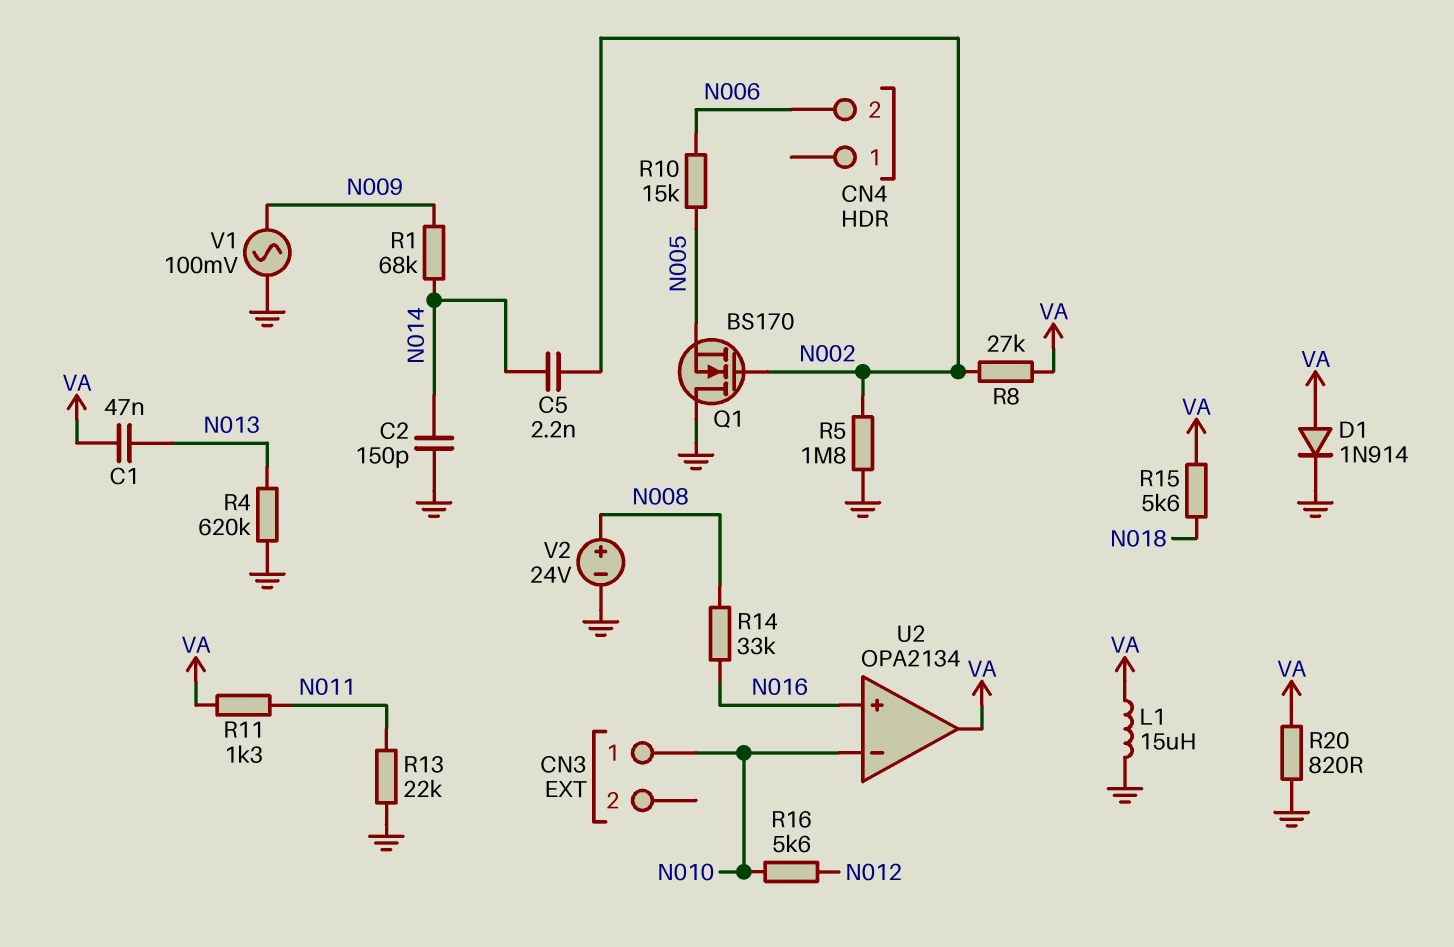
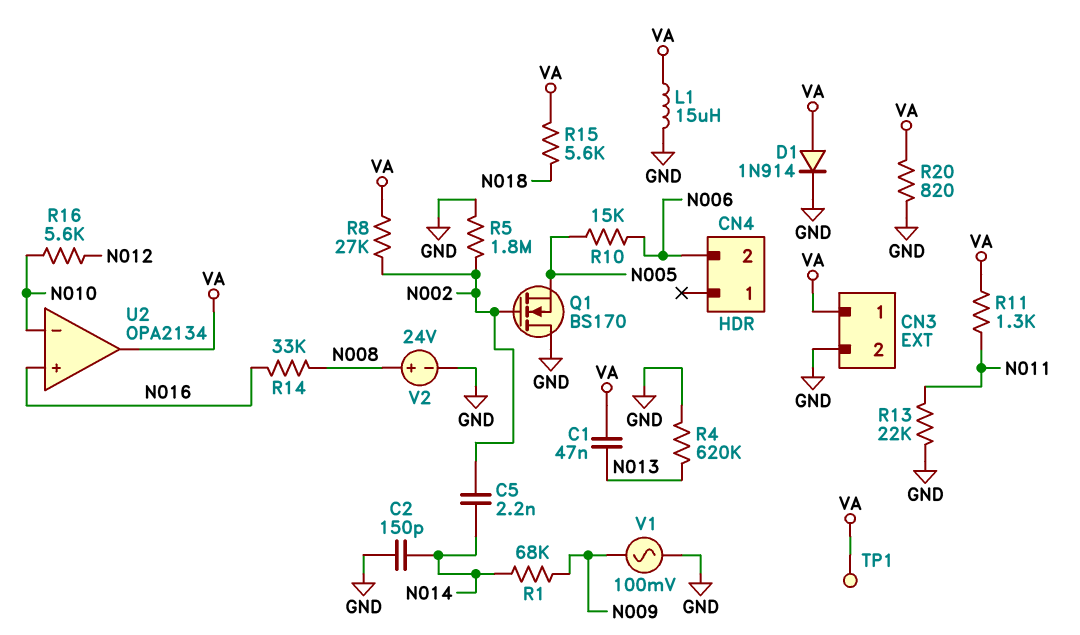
CN3 pin 1: N010 -> VA
CN3 pin 2: none -> GND
TP1: none -> test point (VA)

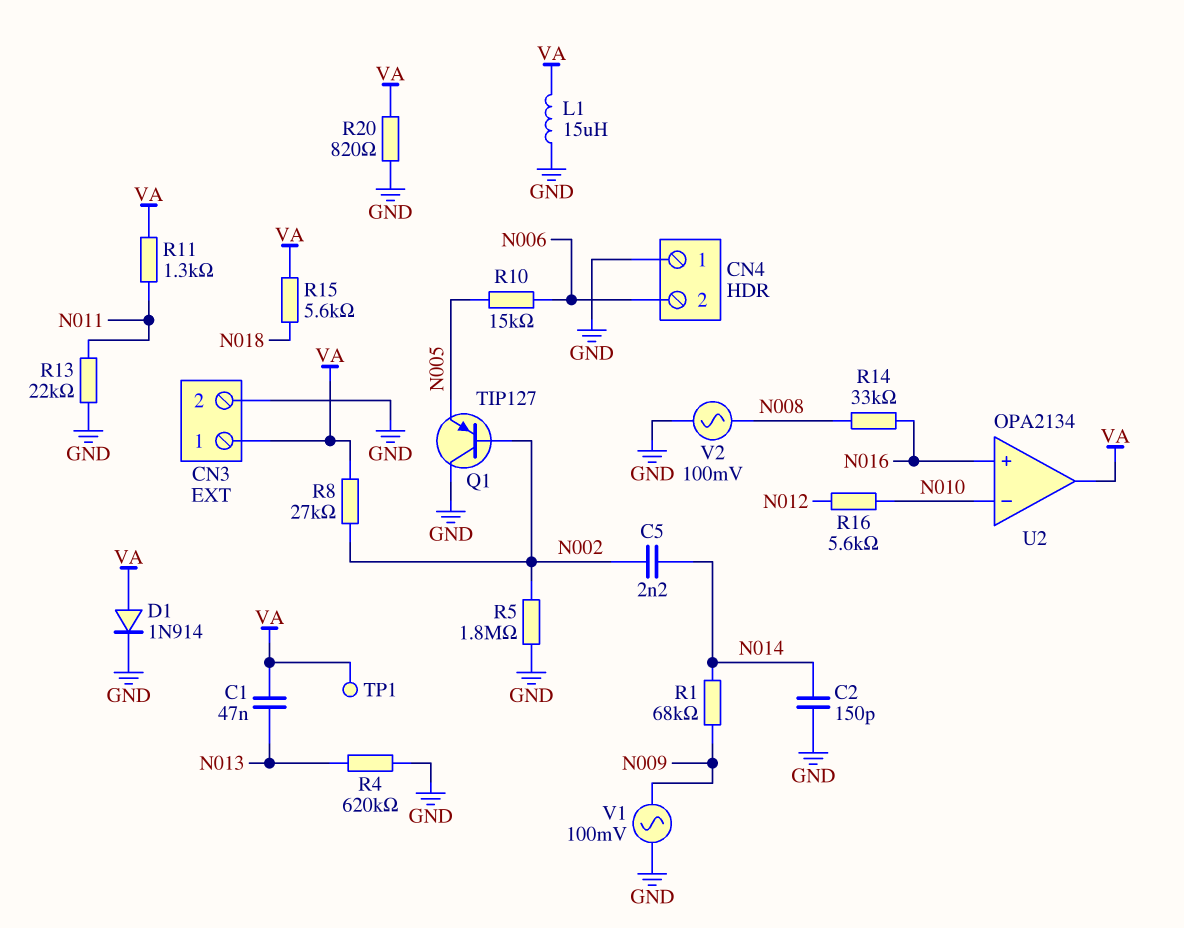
CN4 pin 1: none -> GND
Q1: NMOS BS170 (G N002, D GND, S N005) -> PNP TIP127 (B N002, C GND, E N005)
V2: 24V (plus N008, minus GND) -> AC 100mV (GND, N008)

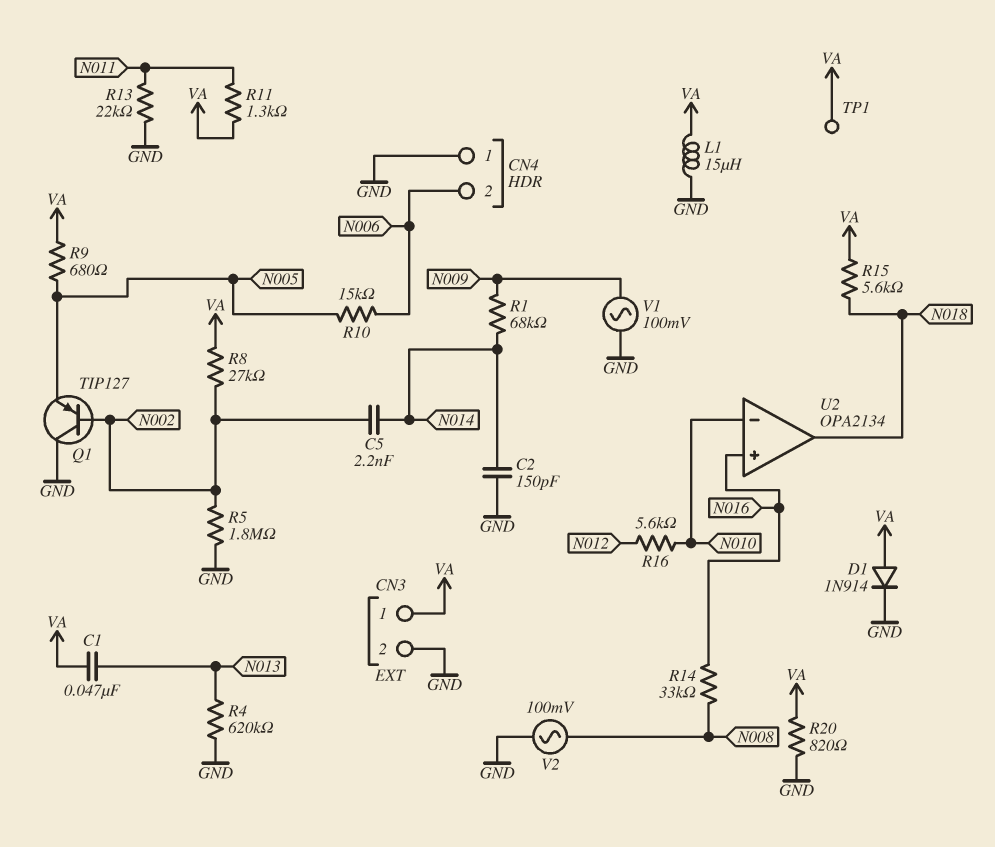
R9: none -> 680 (N005, VA)
U2 pin out: VA -> N018

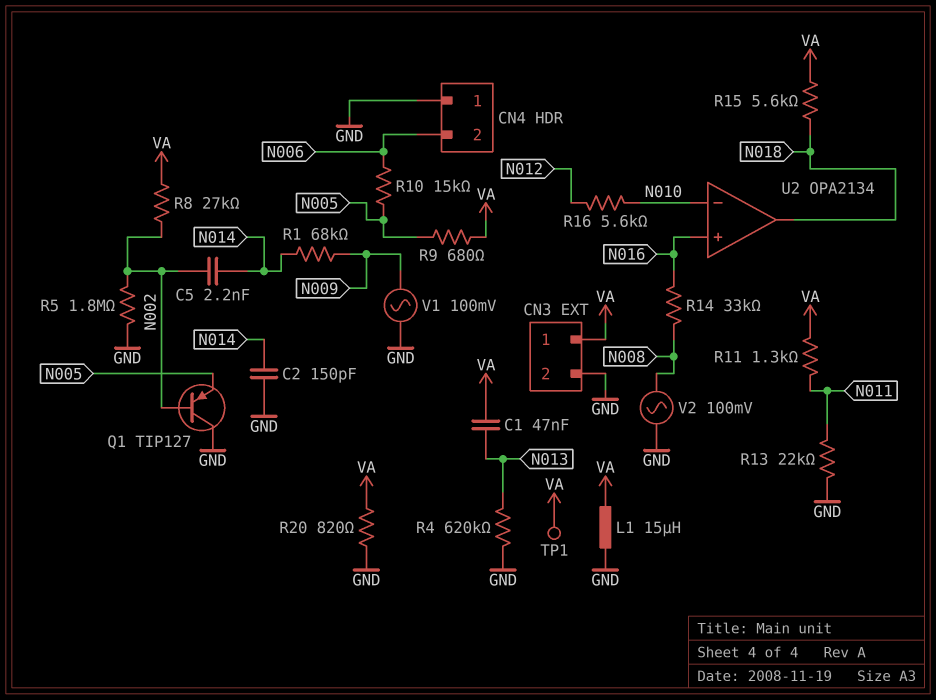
D1: diode 1N914 (A VA, K GND) -> none

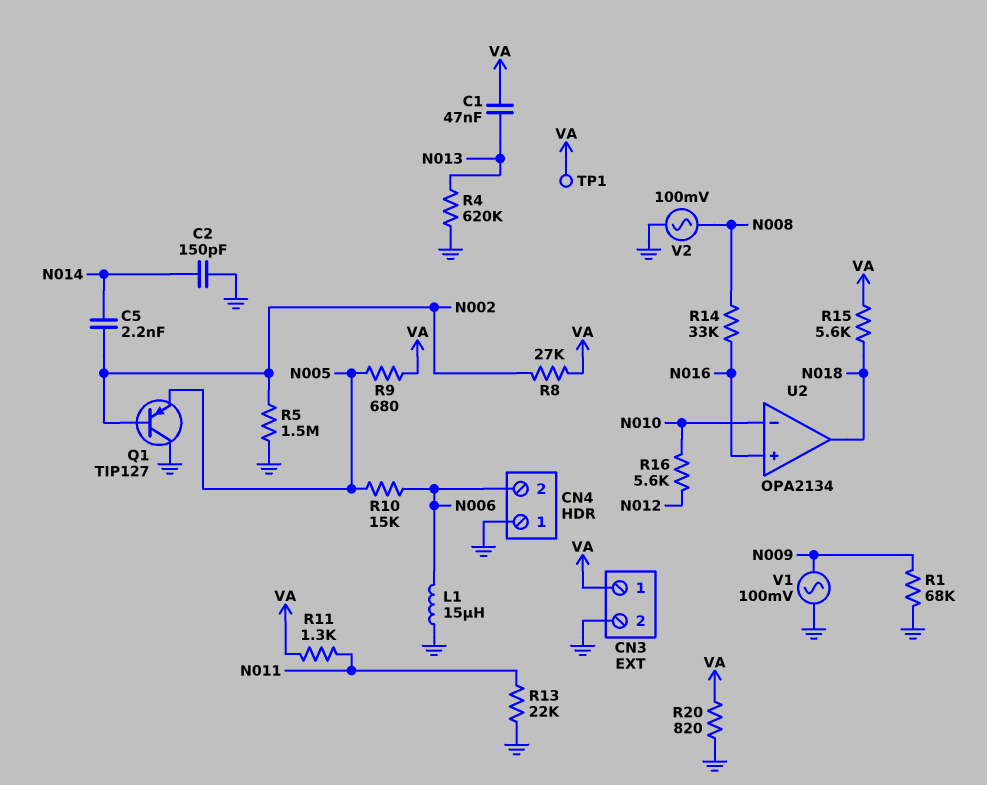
L1: 15uH (GND, VA) -> 15uH (GND, N006)
R1: 68k (N009, N014) -> 68k (GND, N009)
R5: 1.8M (GND, N002) -> 1.5M (GND, N002)

